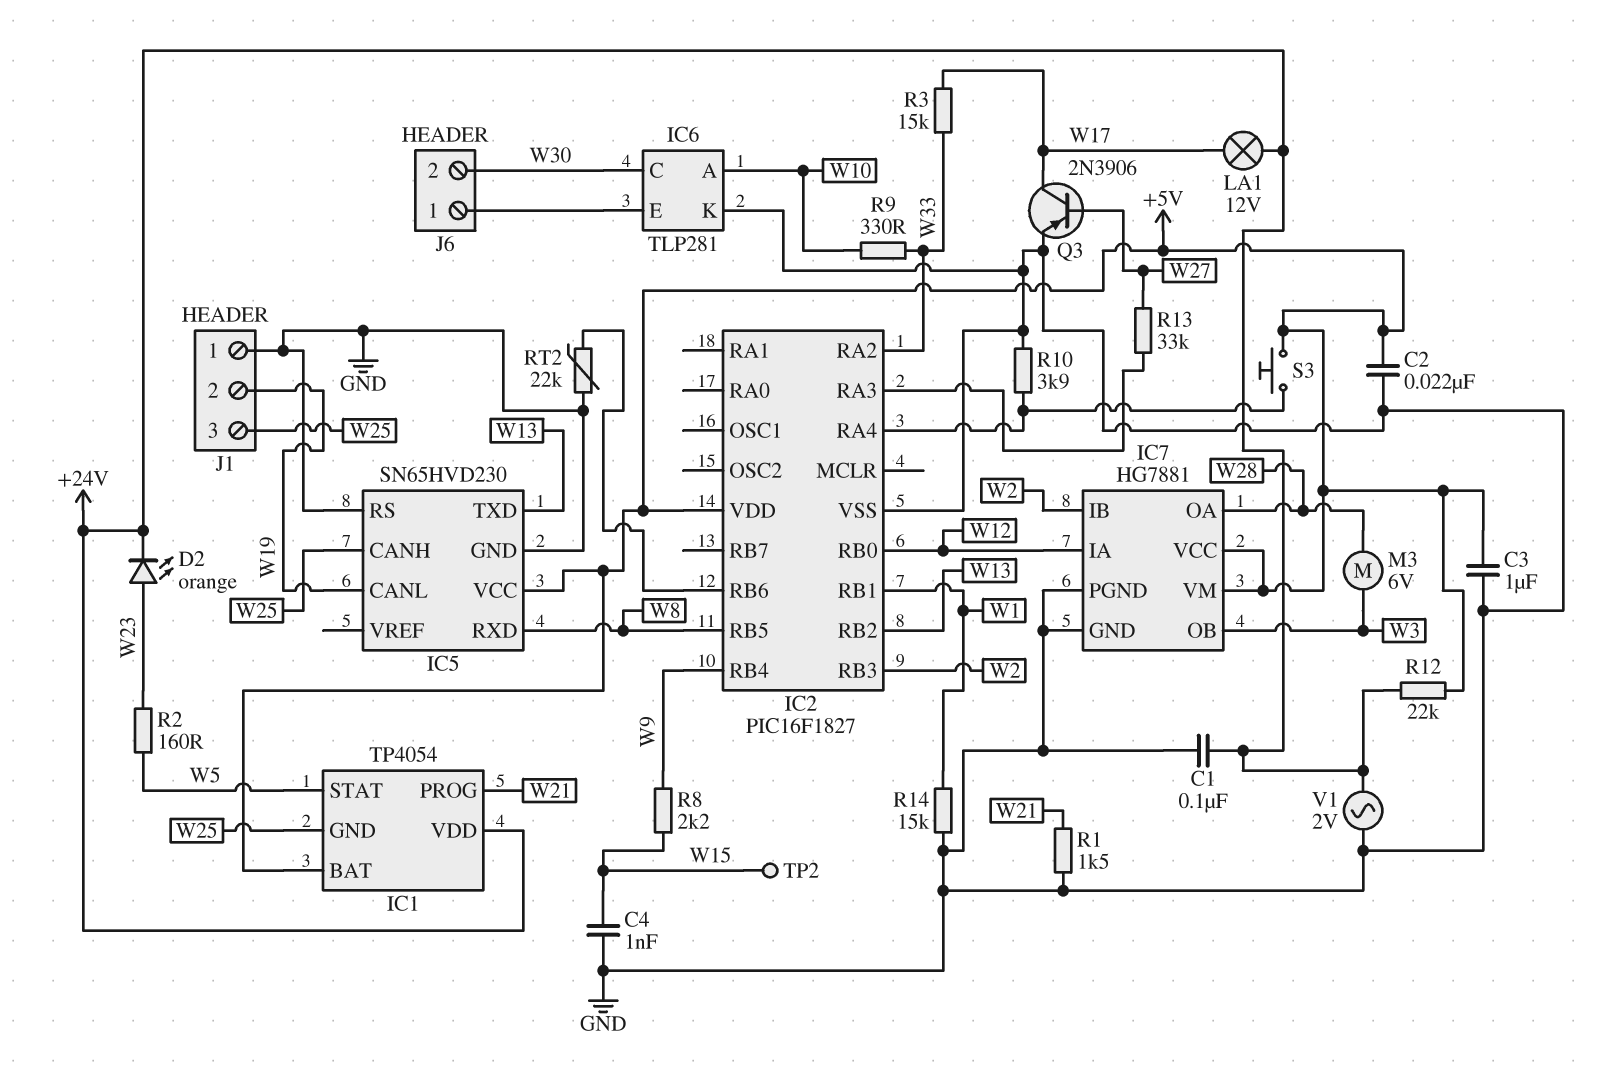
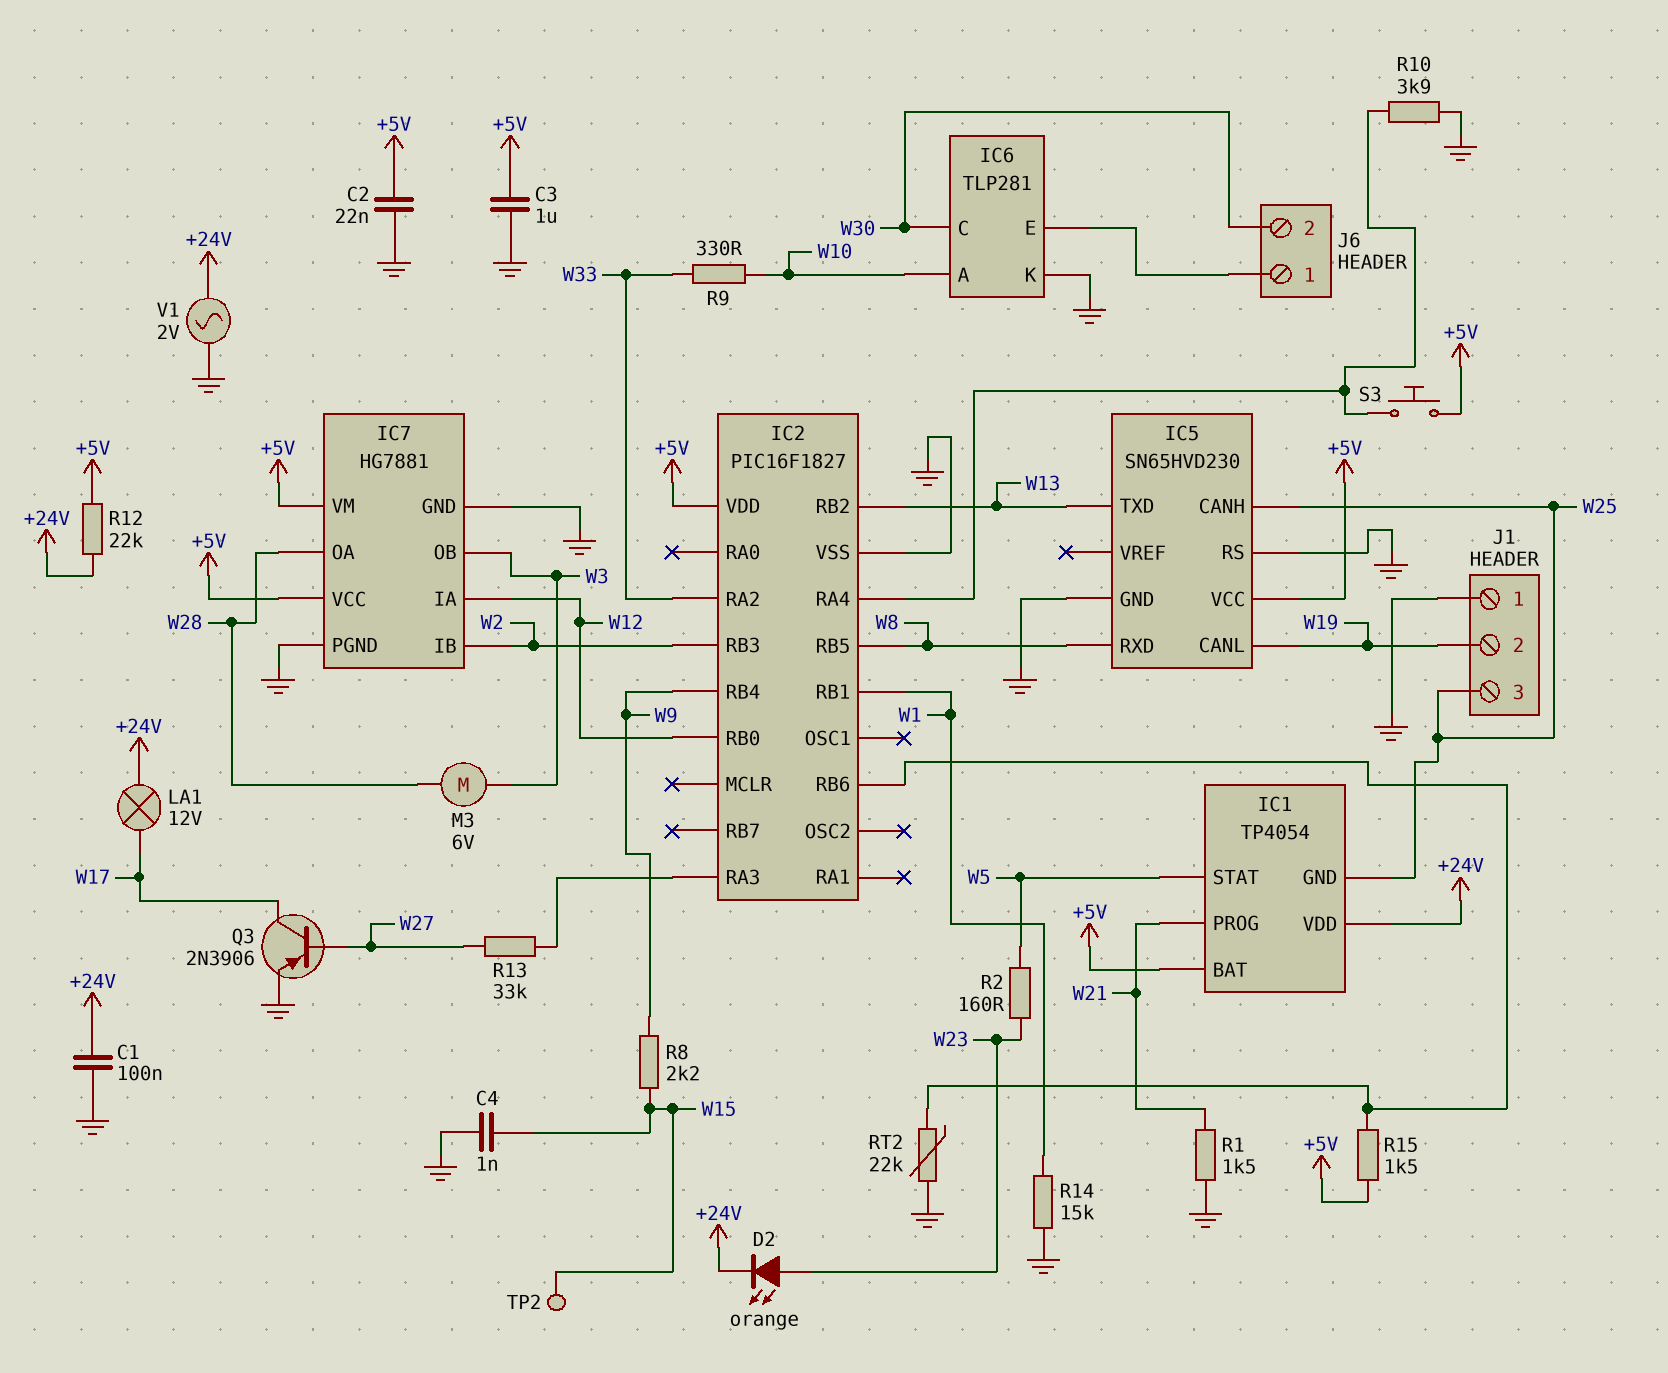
R3: 15k (W17, W33) -> none
R15: none -> 1.5k (+5V, IC2/RB6)

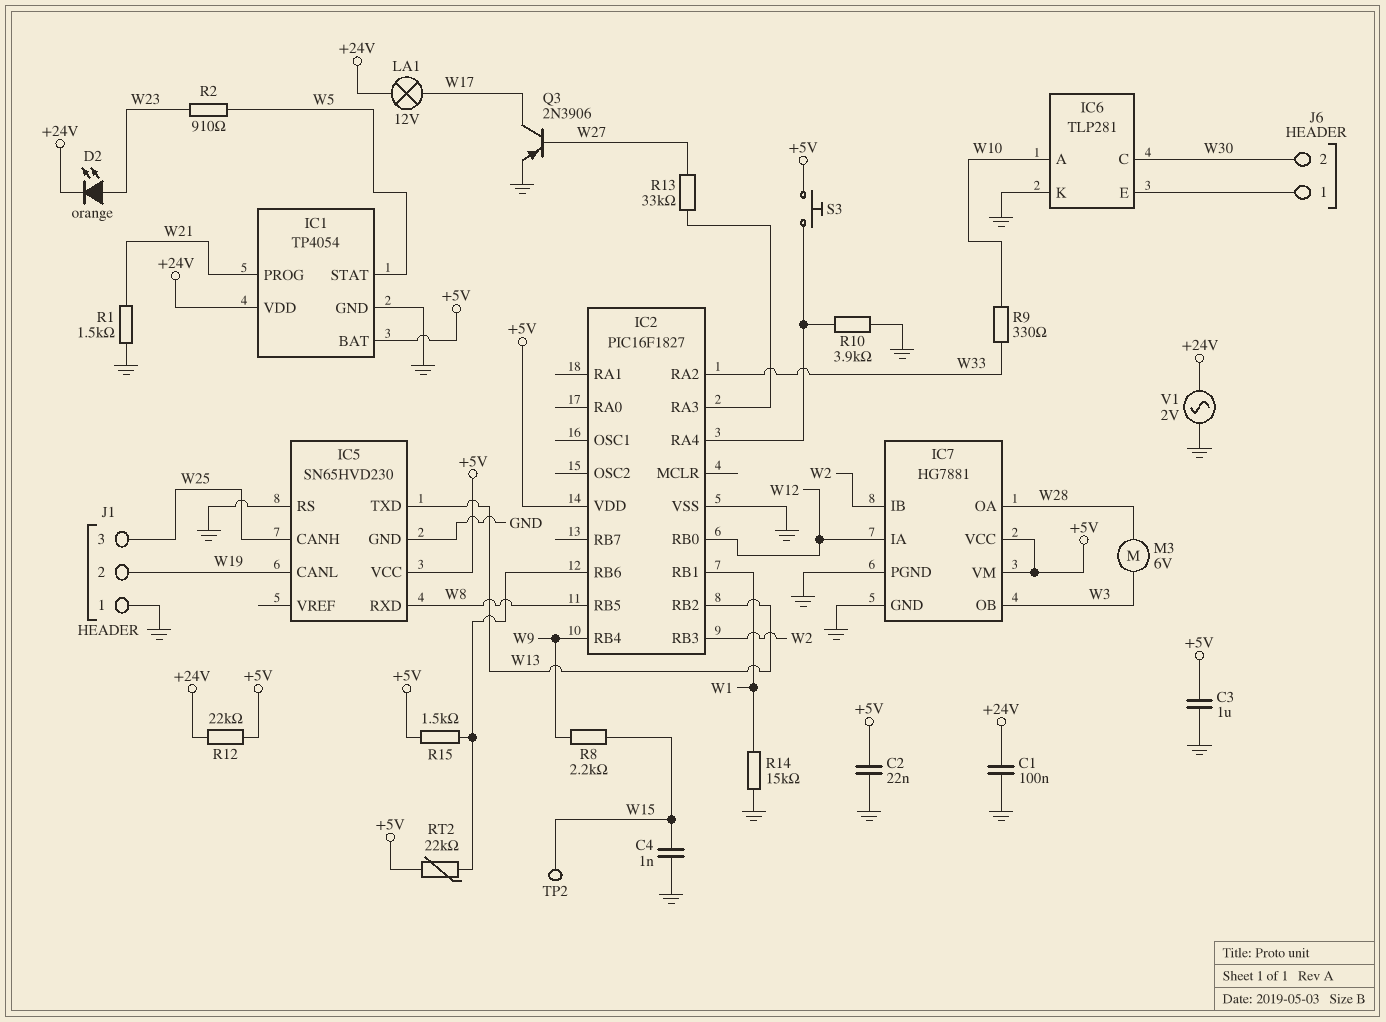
IC1 pin GND: W25 -> GND
R2: 160 (W5, W23) -> 910 (W5, W23)
RT2: 22k (GND, IC2/RB6) -> 22k (+5V, IC2/RB6)

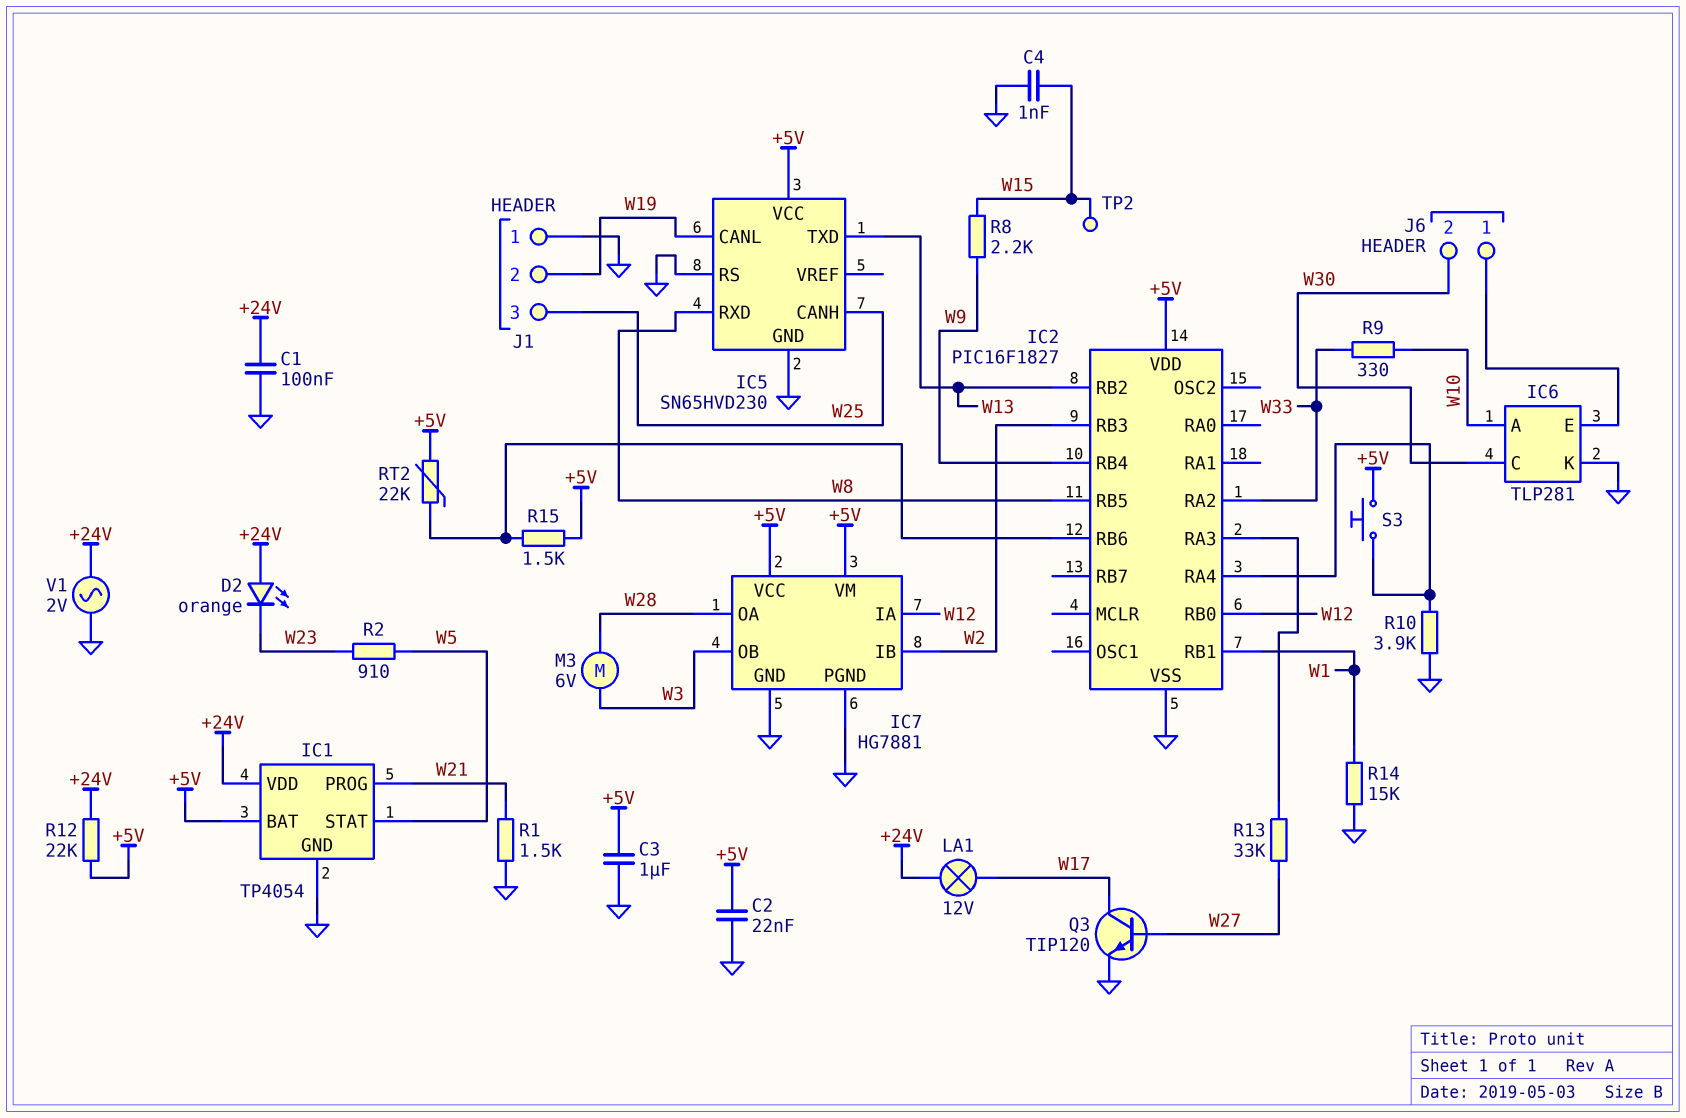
D2: LED orange (A W23, K +24V) -> LED orange (A +24V, K W23)
Q3: PNP 2N3906 (B W27, C W17, E GND) -> NPN TIP120 (B W27, C W17, E GND)

